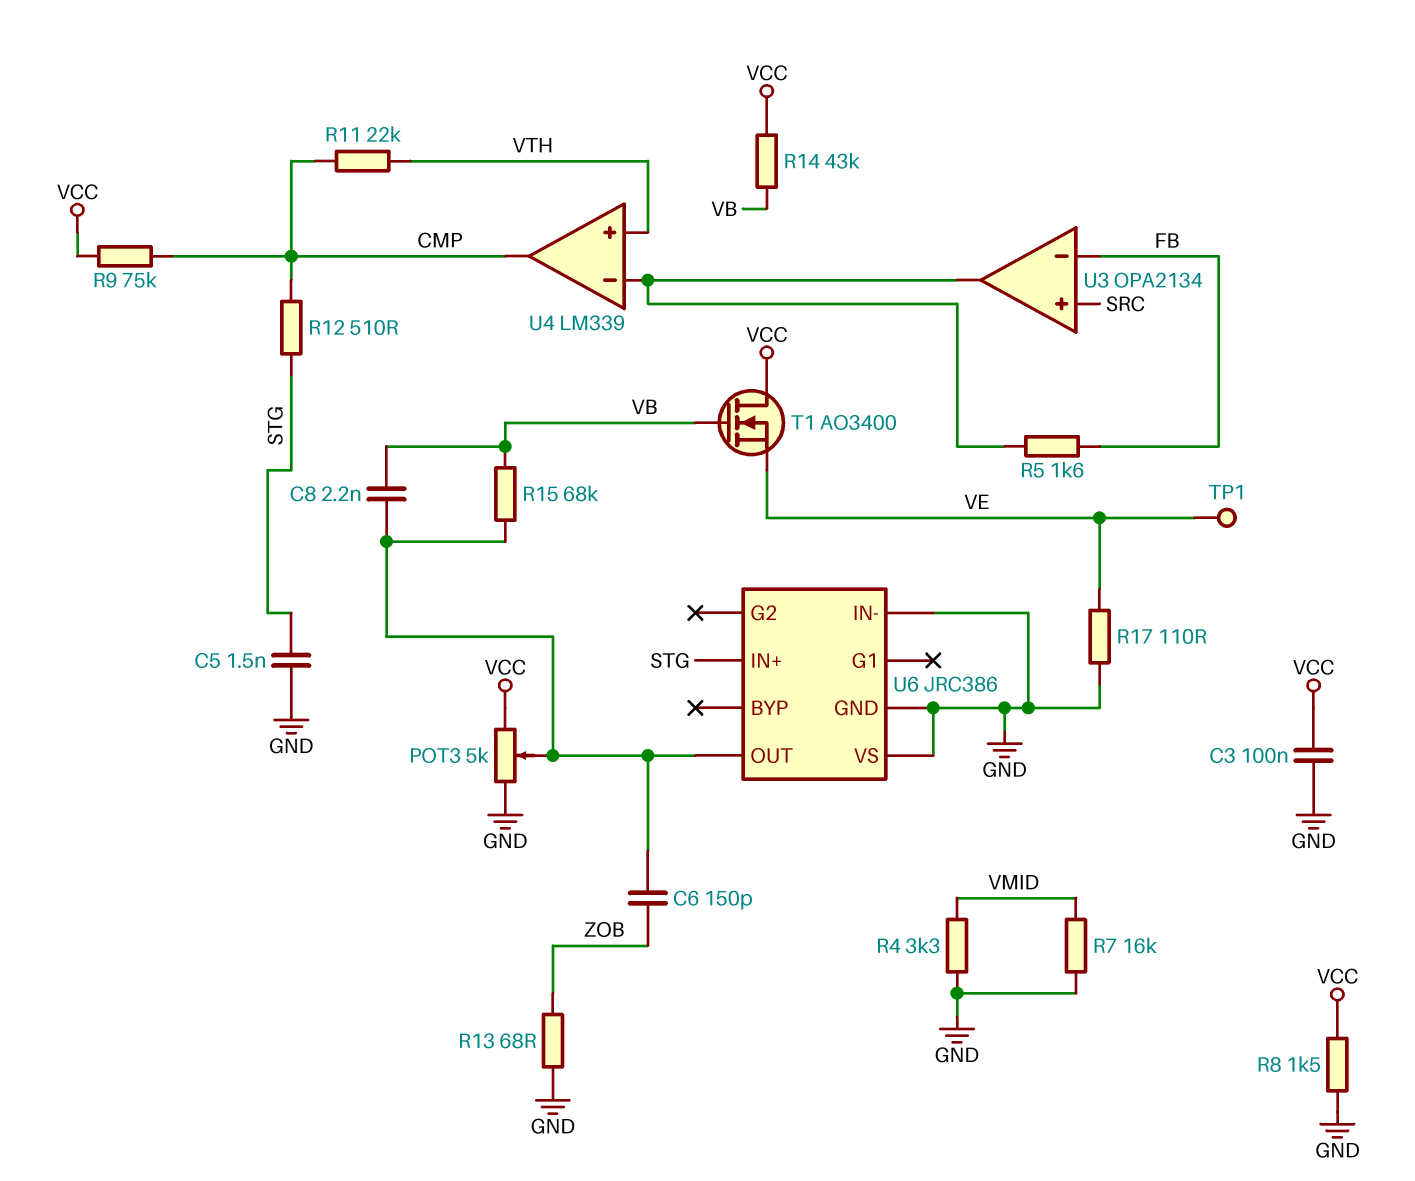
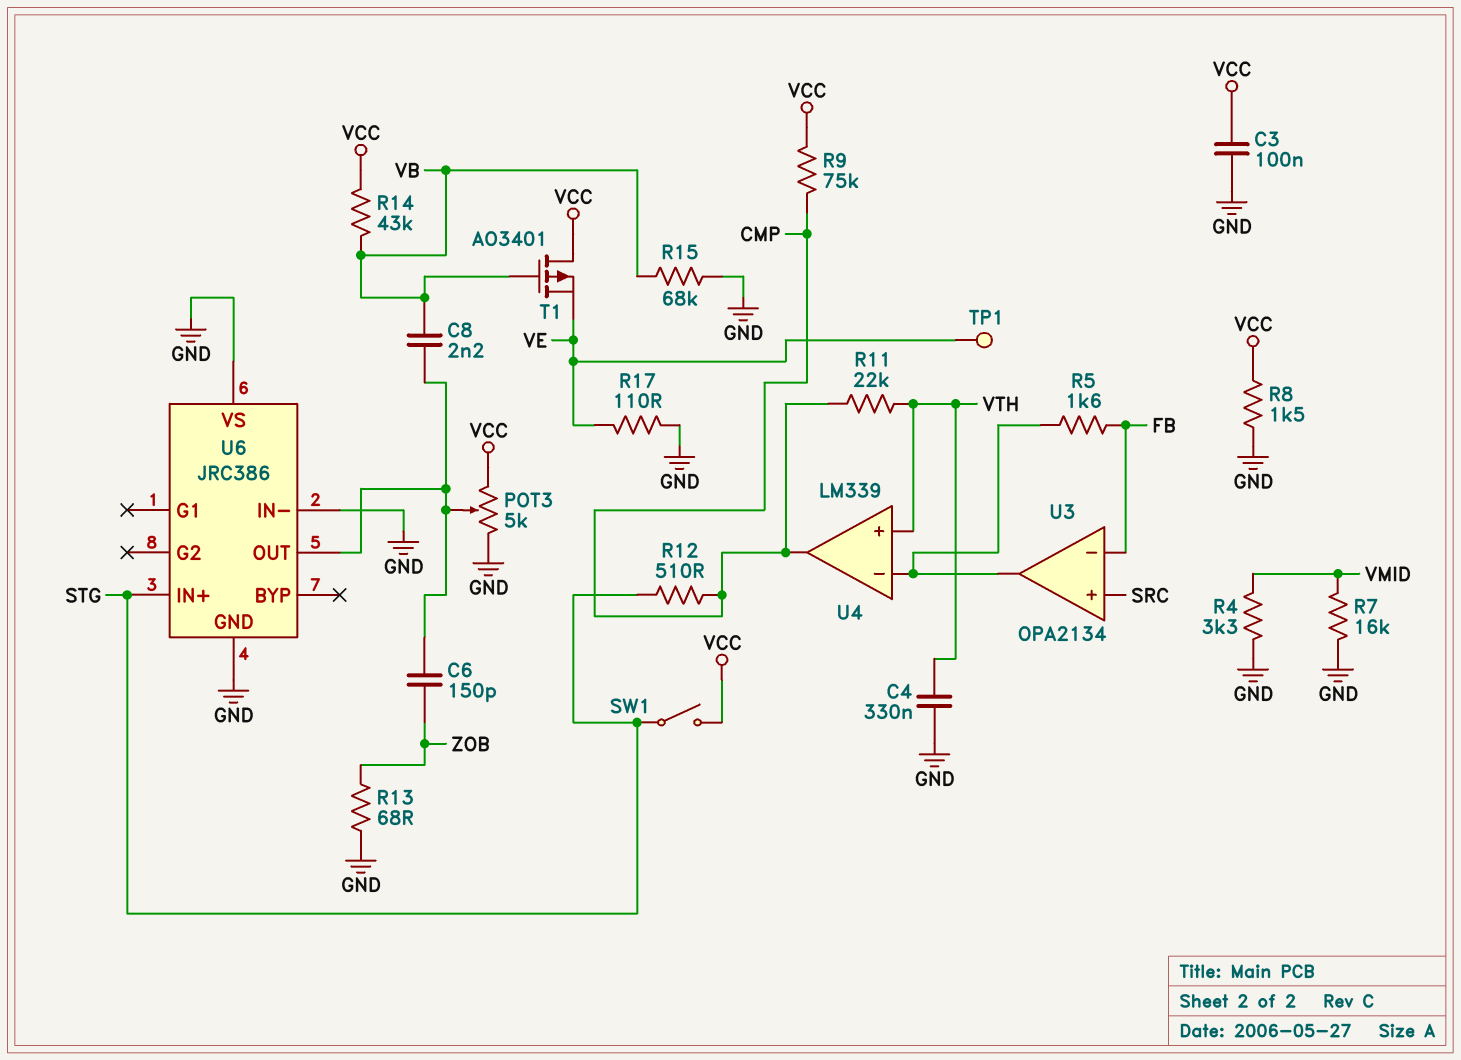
C4: none -> 330nF (GND, VTH)
C5: 1.5nF (GND, STG) -> none
R15: 68k (U6/OUT, VB) -> 68k (GND, VB)
SW1: none -> switch (STG, VCC)
T1: NMOS AO3400 (G VB, D VCC, S VE) -> PMOS AO3401 (G VB, D VCC, S VE)

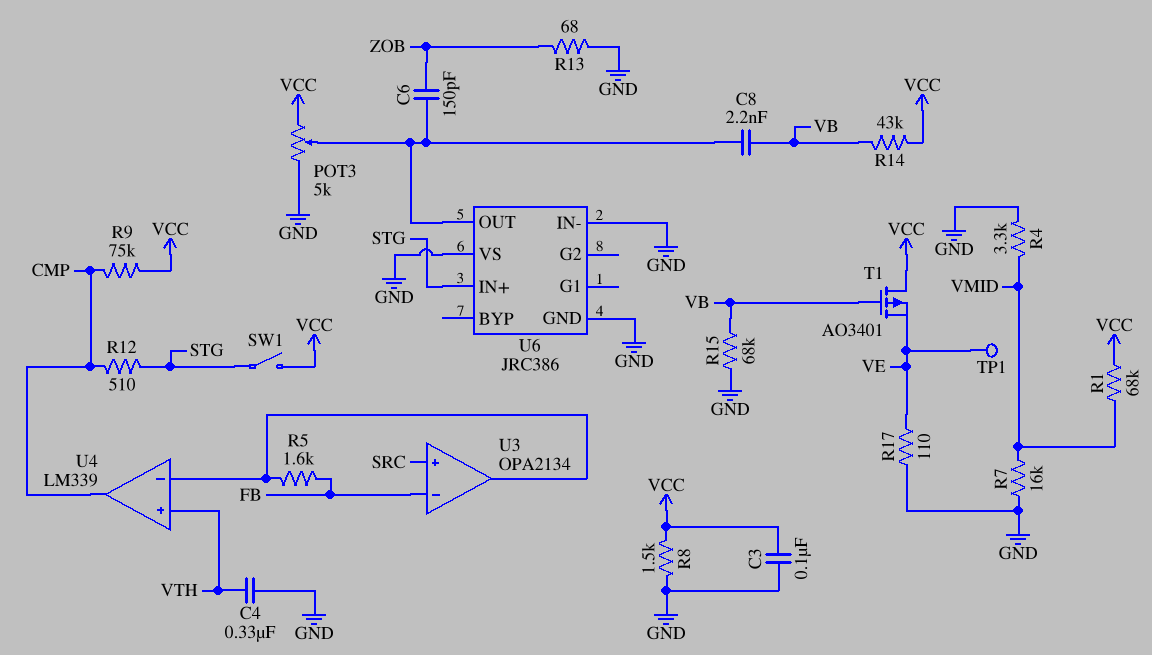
R1: none -> 68k (VCC, VMID)
R11: 22k (CMP, VTH) -> none

